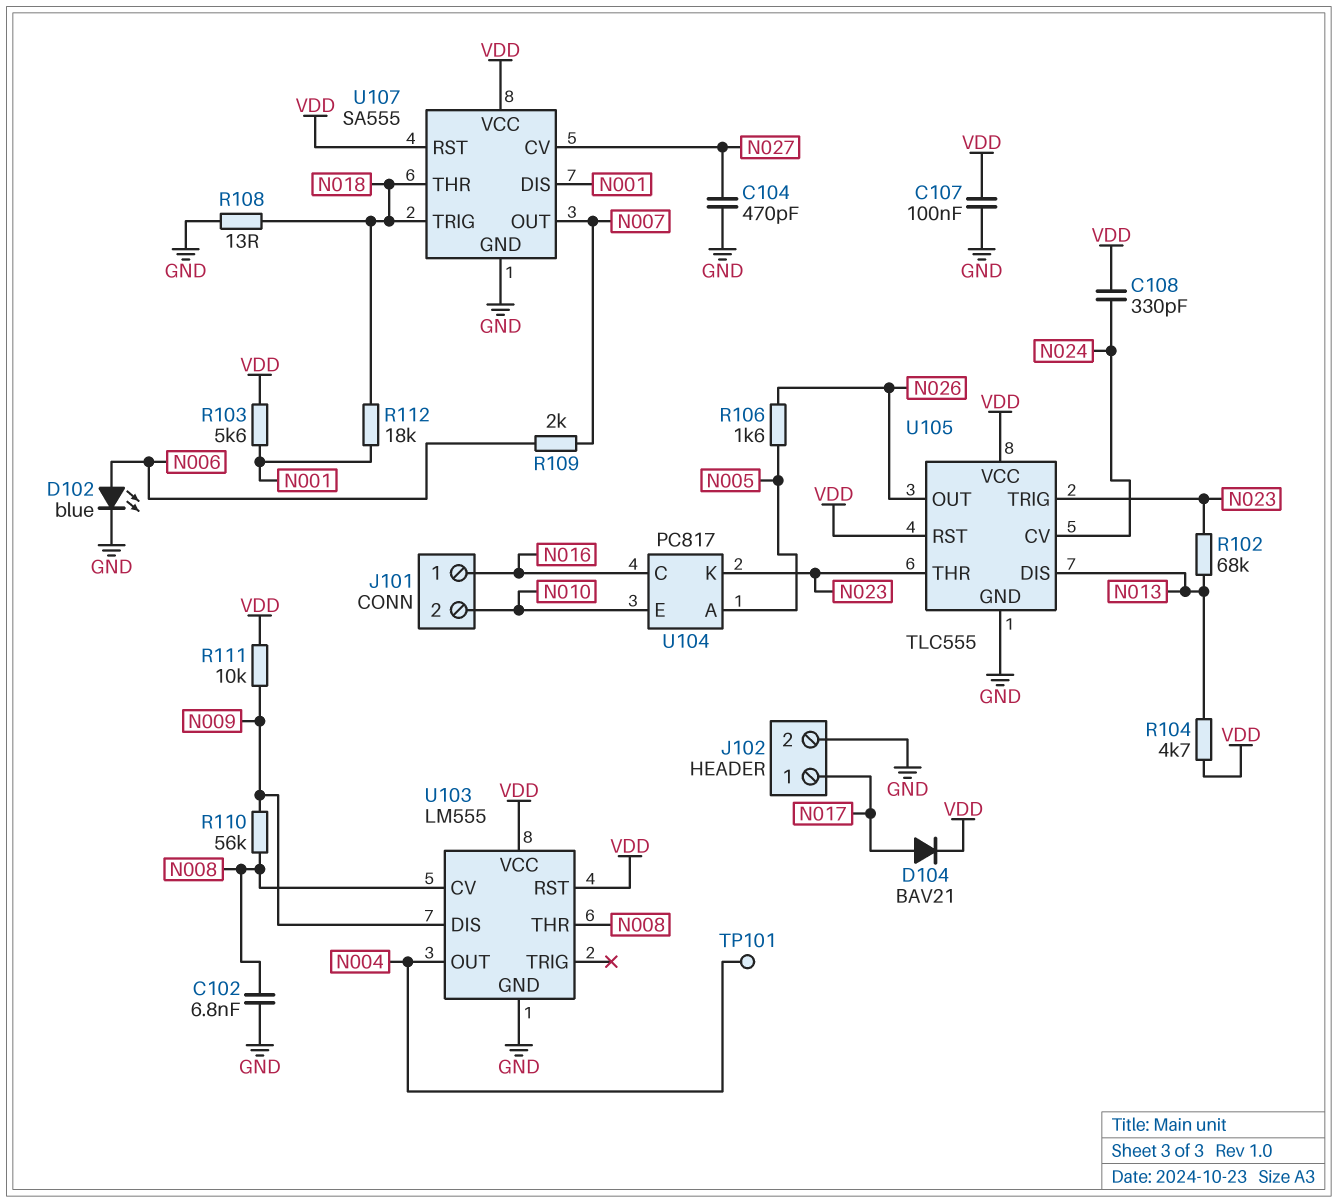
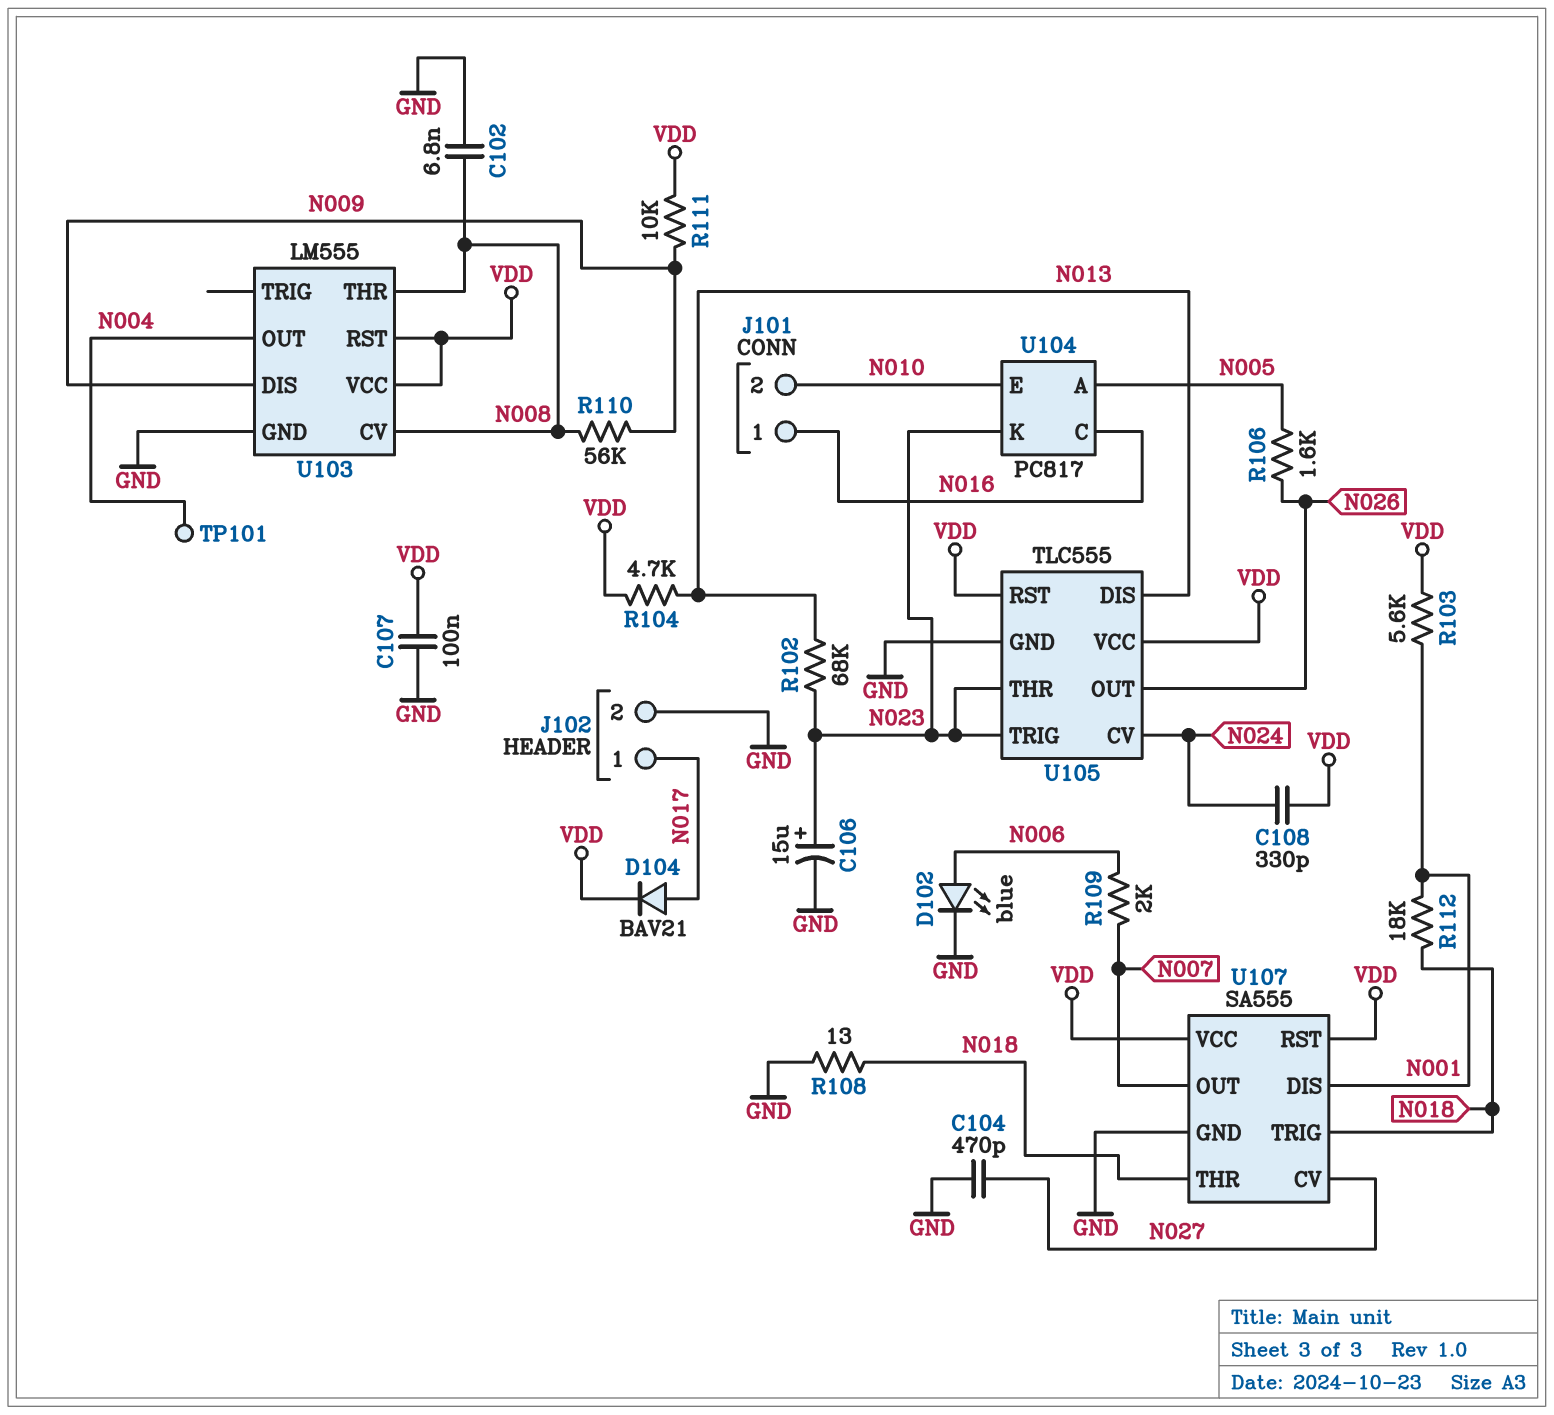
C106: none -> 15uF (plus N023, minus GND)

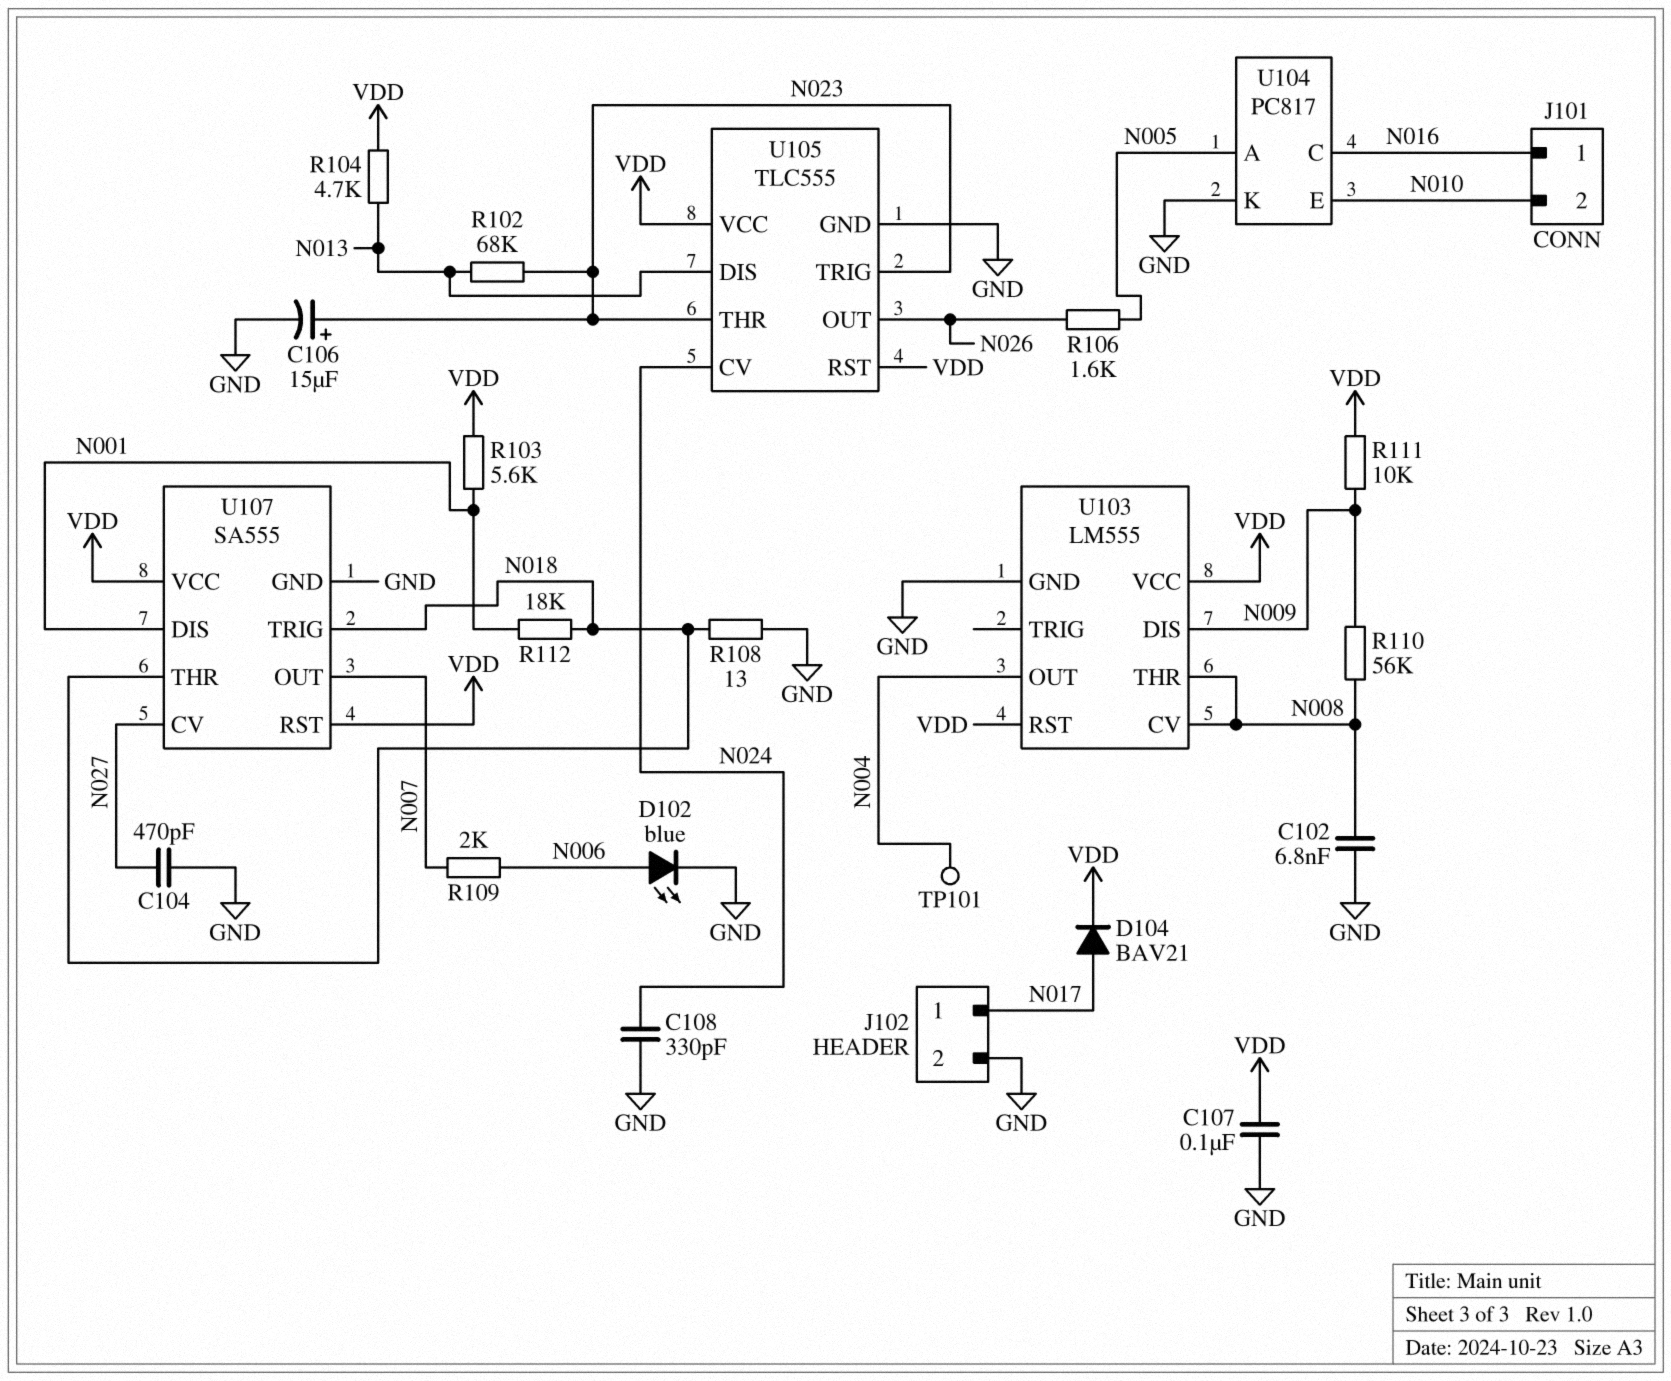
C108: 330pF (N024, VDD) -> 330pF (GND, N024)
U104 pin K: N023 -> GND

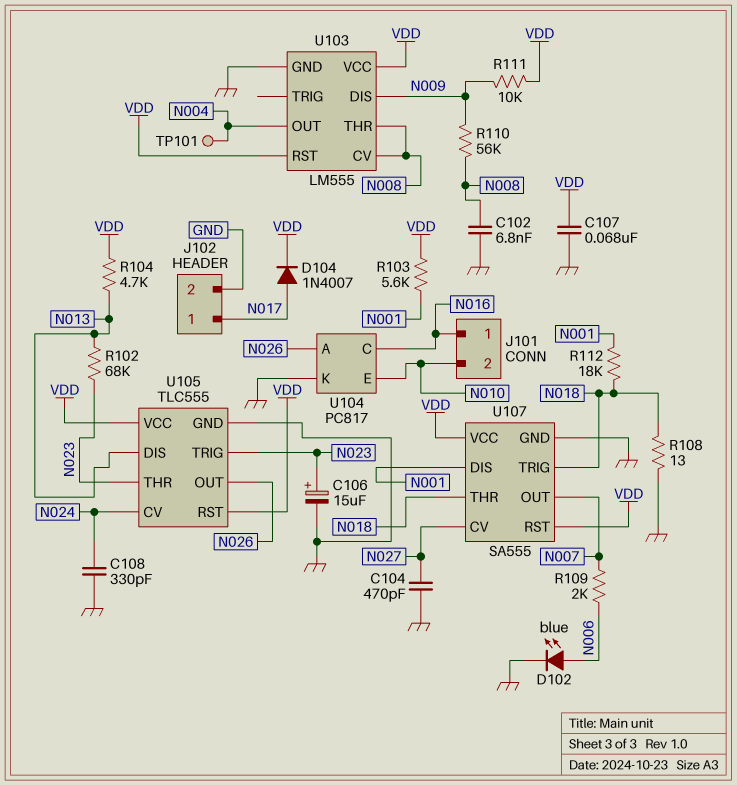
C107: 100nF (GND, VDD) -> 68nF (GND, VDD)
D104: diode BAV21 (A N017, K VDD) -> diode 1N4007 (A N017, K VDD)
R106: 1.6k (N005, N026) -> none
U104 pin A: N005 -> N026

